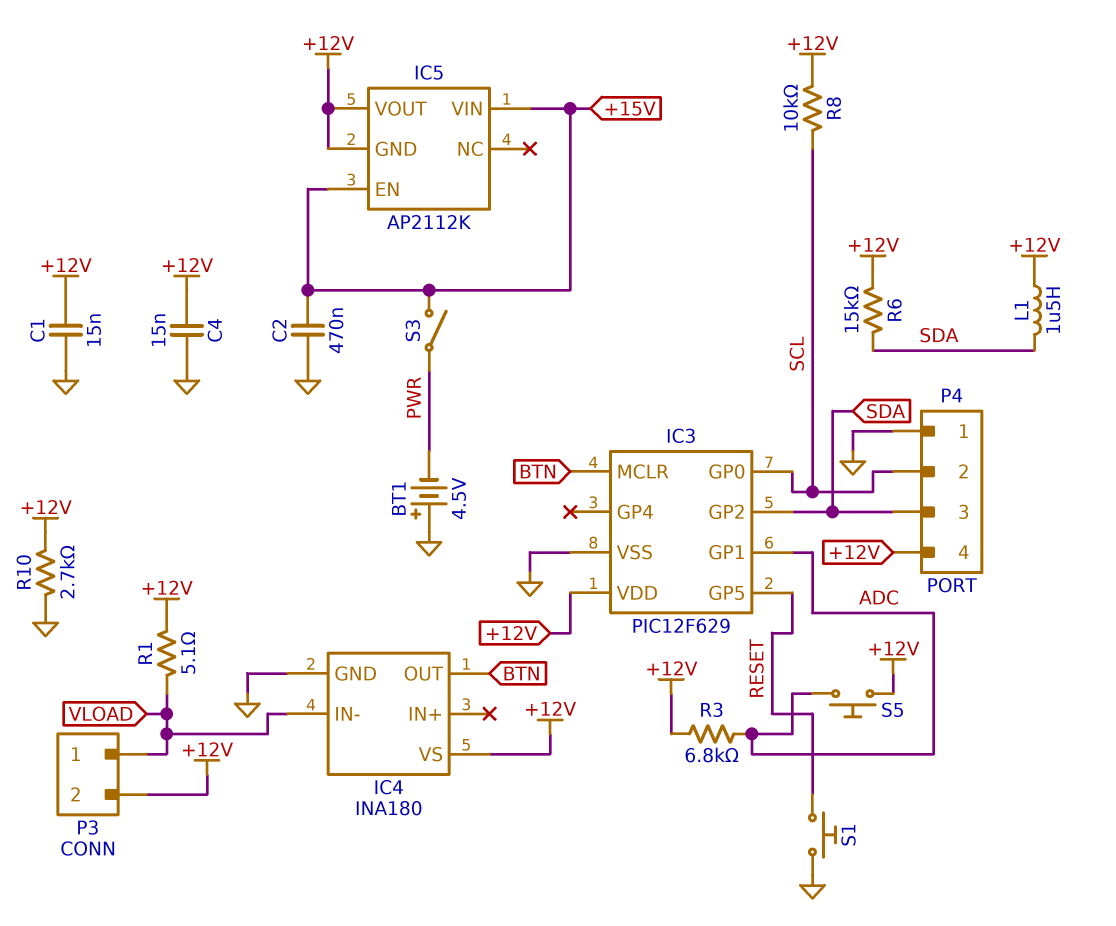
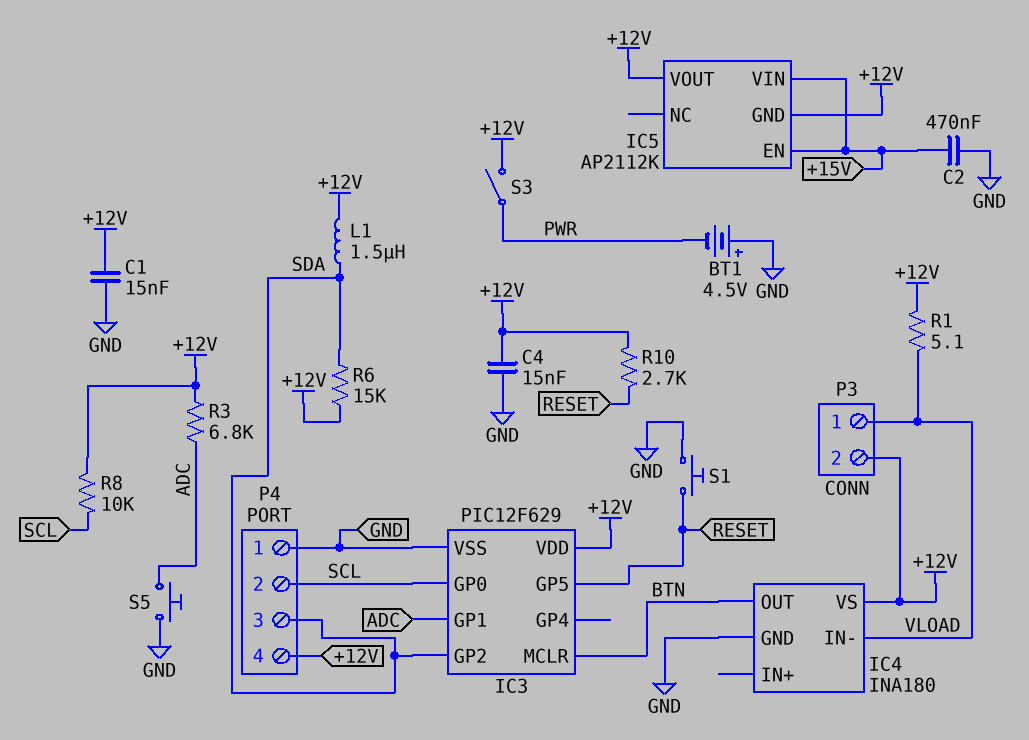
R10: 2.7k (+12V, GND) -> 2.7k (+12V, RESET)
S3: switch (+15V, PWR) -> switch (+12V, PWR)
S5: button (+12V, ADC) -> button (ADC, GND)

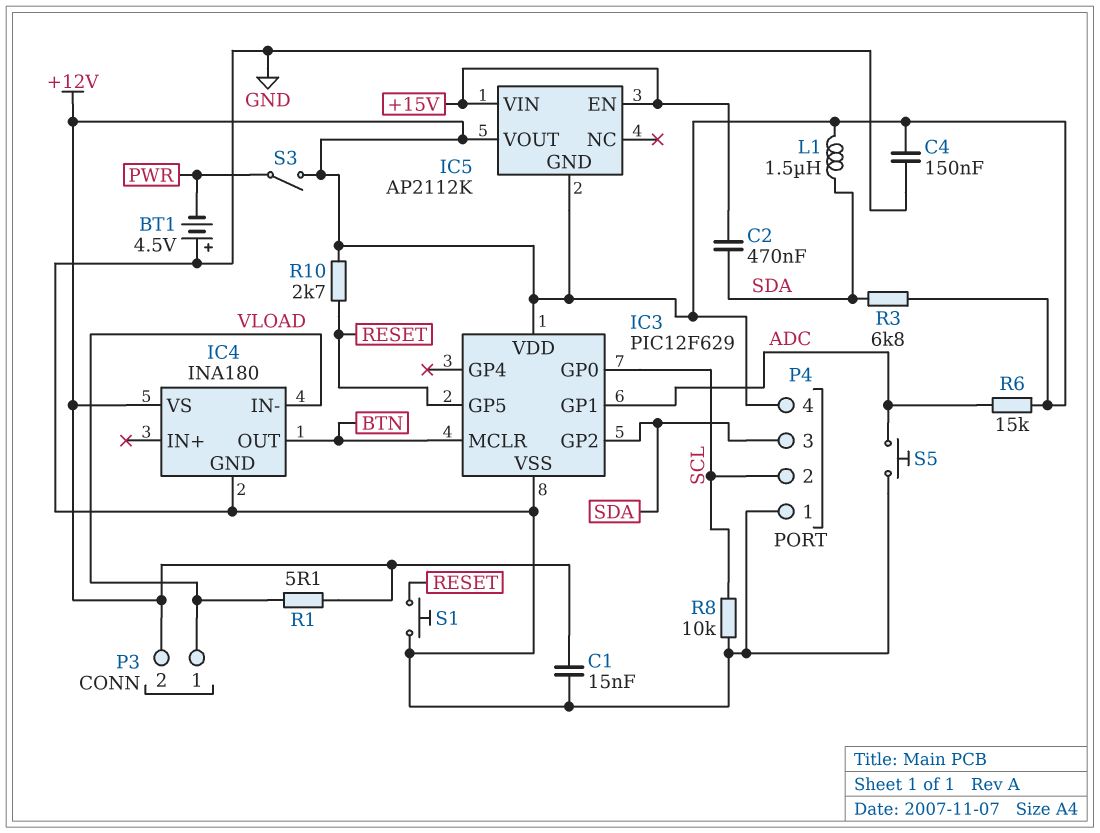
C2: 470nF (+15V, GND) -> 470nF (+15V, SDA)
C4: 15nF (+12V, GND) -> 150nF (+12V, GND)
R3: 6.8k (+12V, ADC) -> 6.8k (+12V, SDA)
R6: 15k (+12V, SDA) -> 15k (+12V, ADC)
R8: 10k (+12V, SCL) -> 10k (GND, SCL)

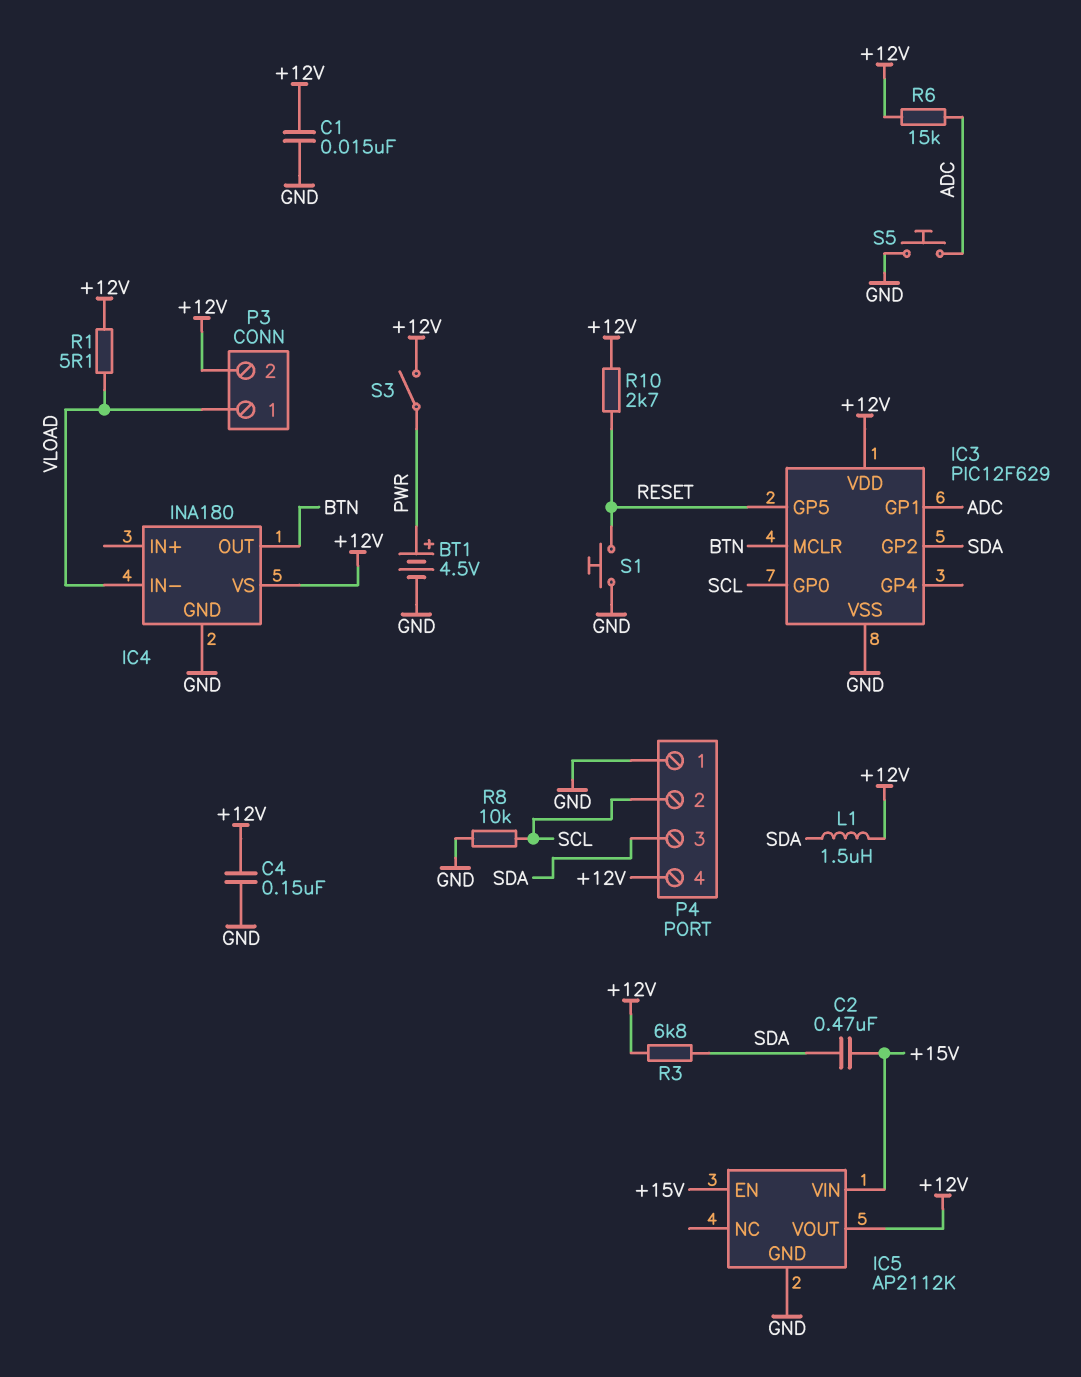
BT1: 4.5V (plus GND, minus PWR) -> 4.5V (plus PWR, minus GND)
IC5 pin GND: +12V -> GND

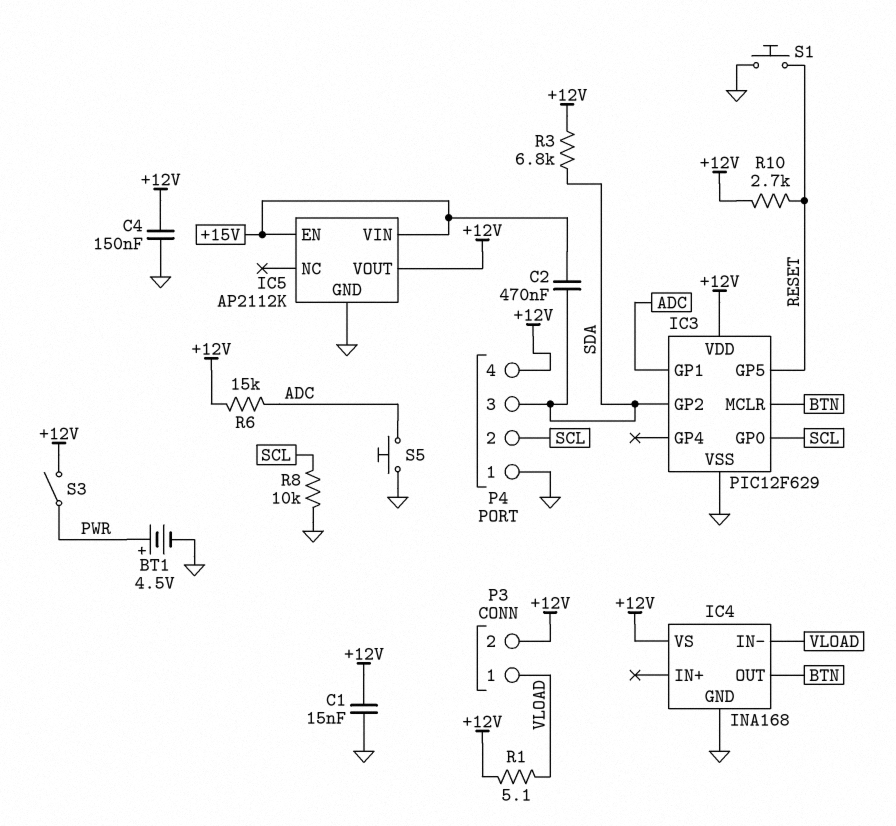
IC4: INA180 -> INA168
L1: 1.5uH (+12V, SDA) -> none

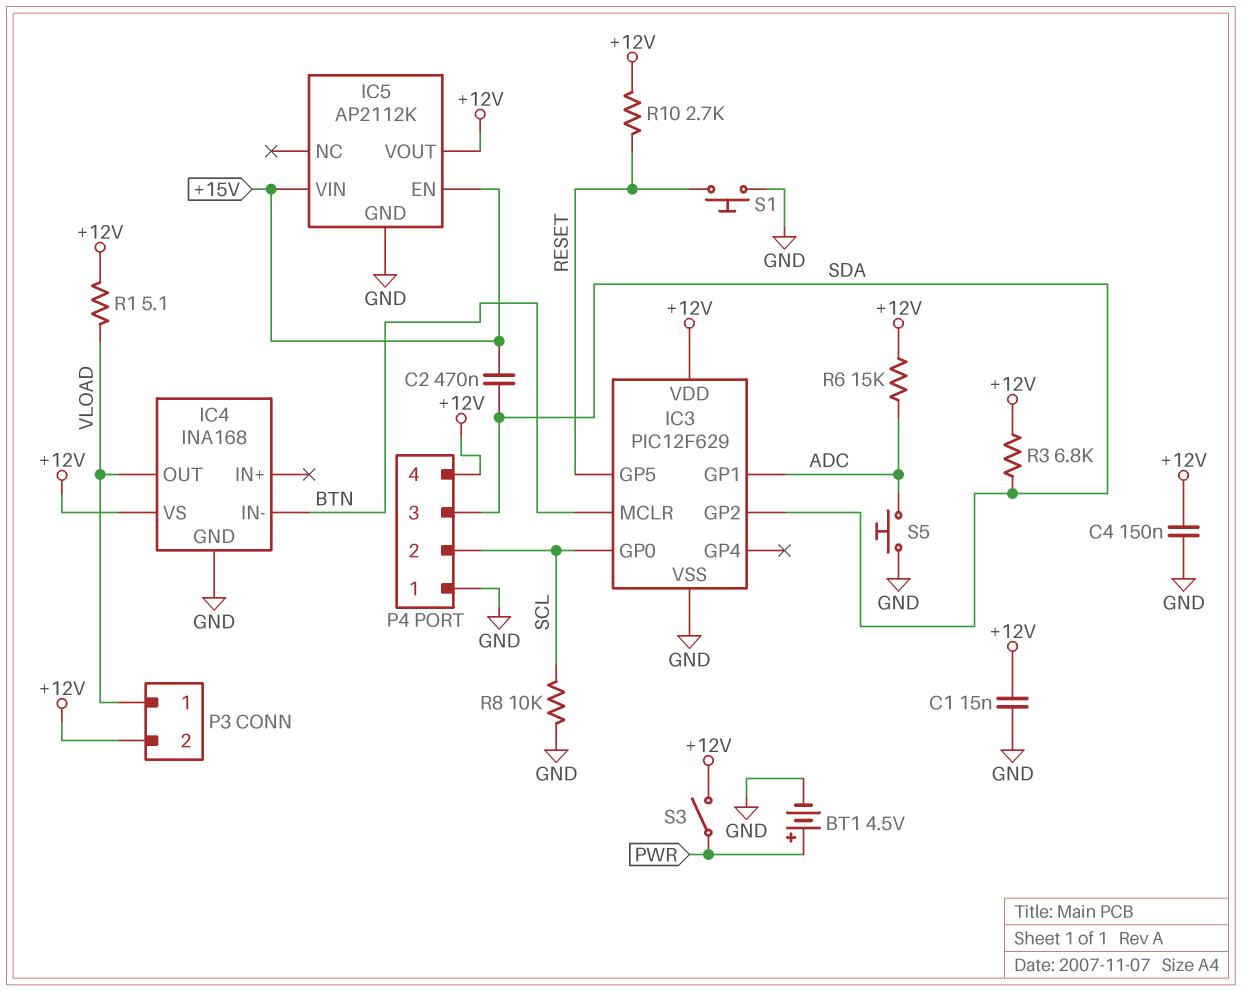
IC4 pin IN-: VLOAD -> BTN
IC4 pin OUT: BTN -> VLOAD

